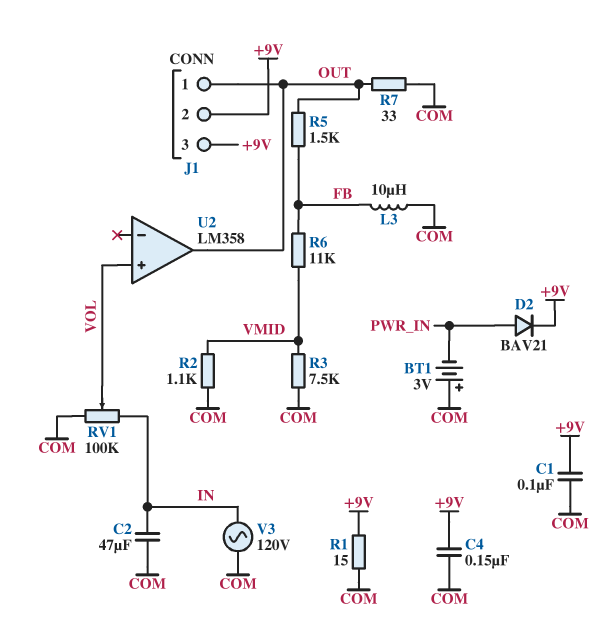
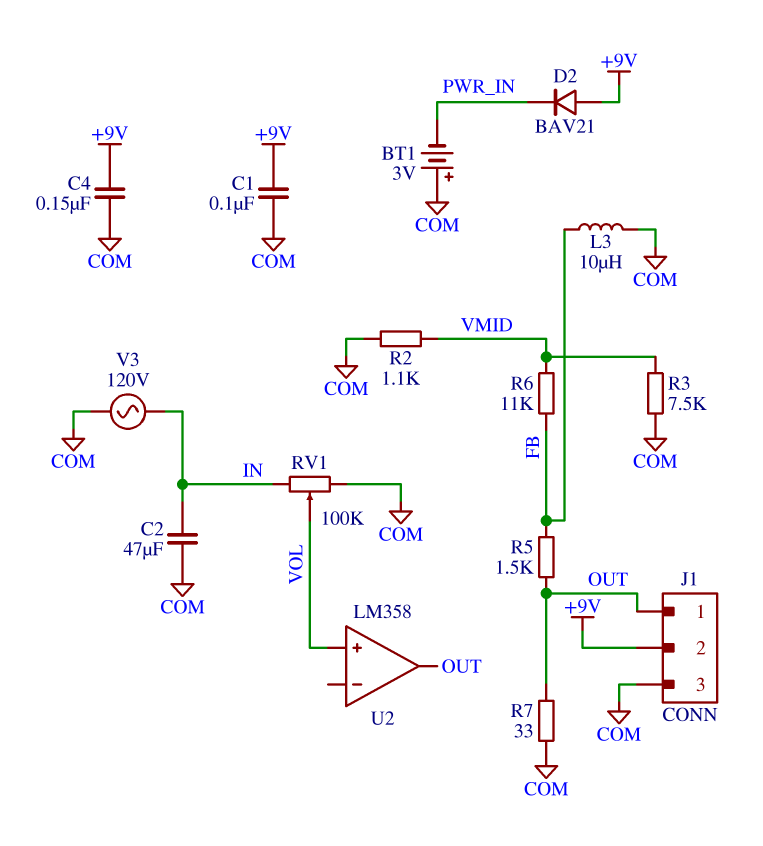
D2: diode BAV21 (A PWR_IN, K +9V) -> diode BAV21 (A +9V, K PWR_IN)
J1 pin 3: +9V -> COM
R1: 15 (+9V, COM) -> none

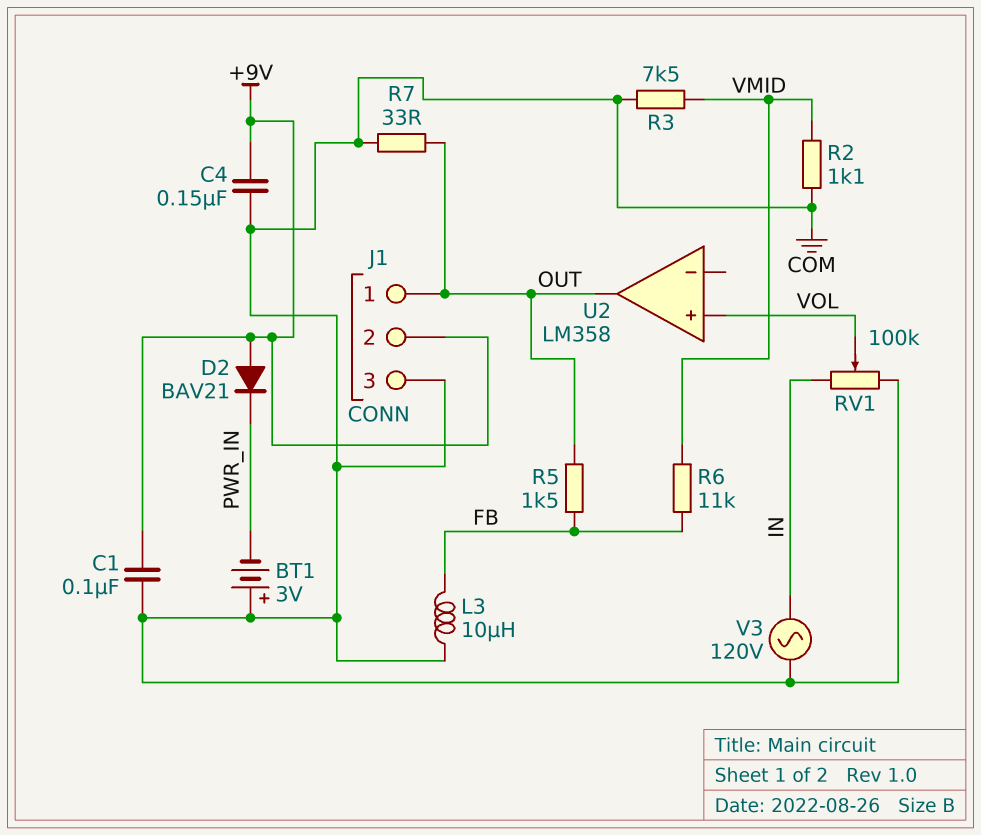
C2: 47uF (COM, IN) -> none

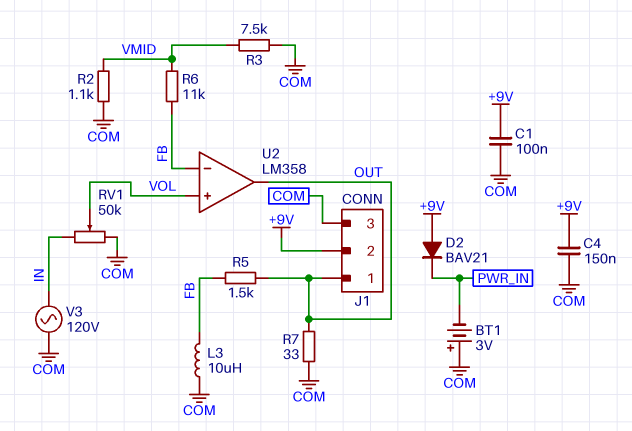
RV1: 100k (COM, IN, wiper VOL) -> 50k (COM, IN, wiper VOL)
U2 pin in-: none -> FB

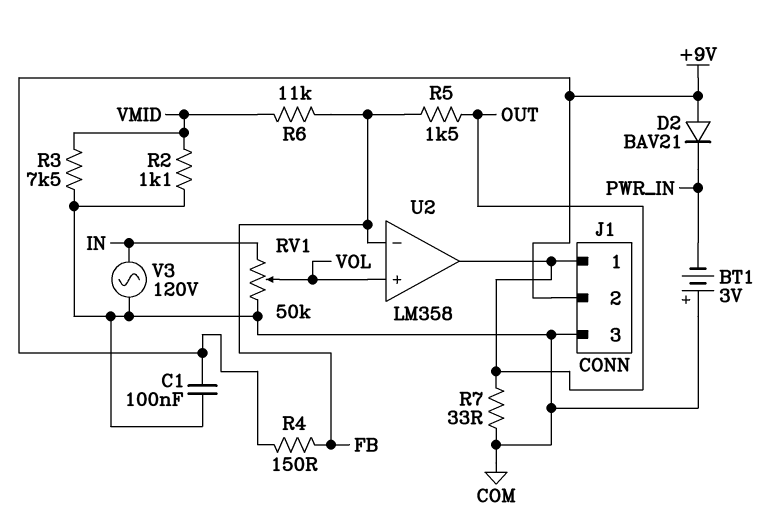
C4: 150nF (+9V, COM) -> none
L3: 10uH (COM, FB) -> none
R4: none -> 150 (+9V, FB)

